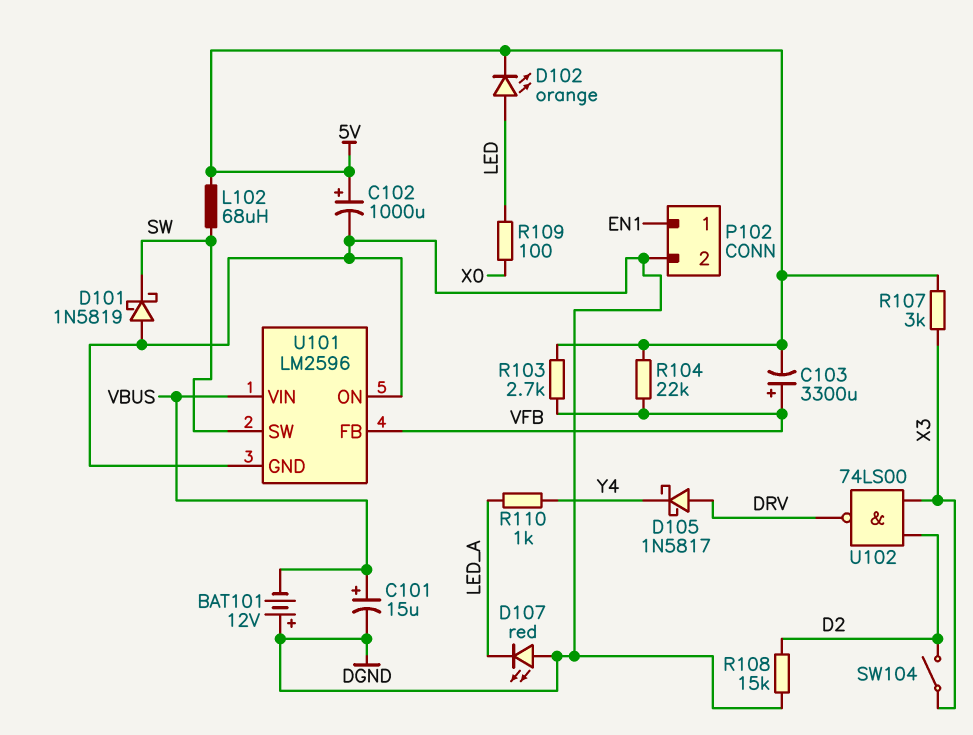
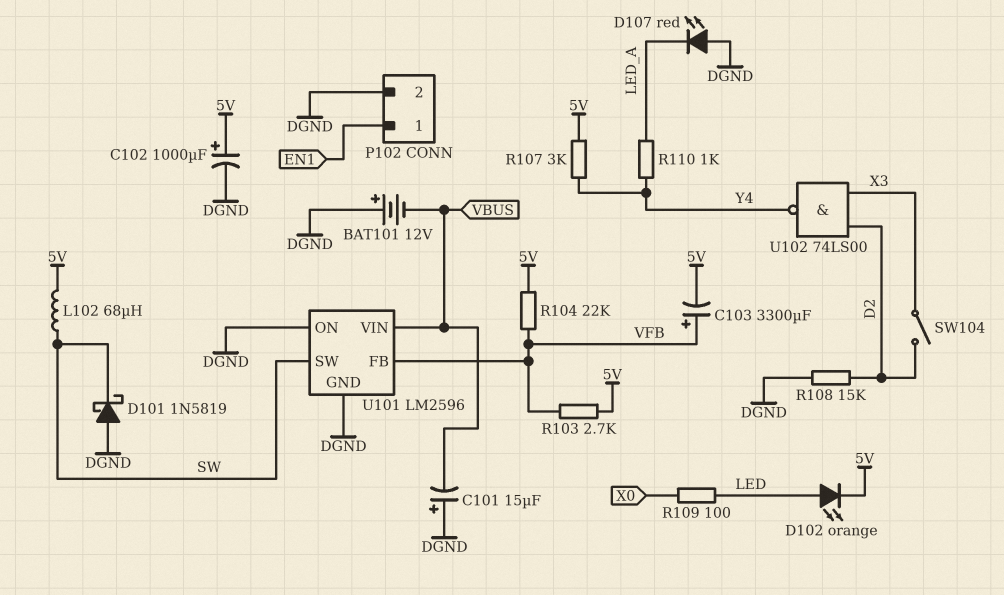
C101: 15uF (plus VBUS, minus DGND) -> 15uF (plus DGND, minus VBUS)
D105: schottky 1N5817 (A DRV, K Y4) -> none
R107: 3k (5V, X3) -> 3k (5V, Y4)
U102: NAND 74LS00 (in D2, in X3, out DRV) -> NAND 74LS00 (in D2, in X3, out Y4)

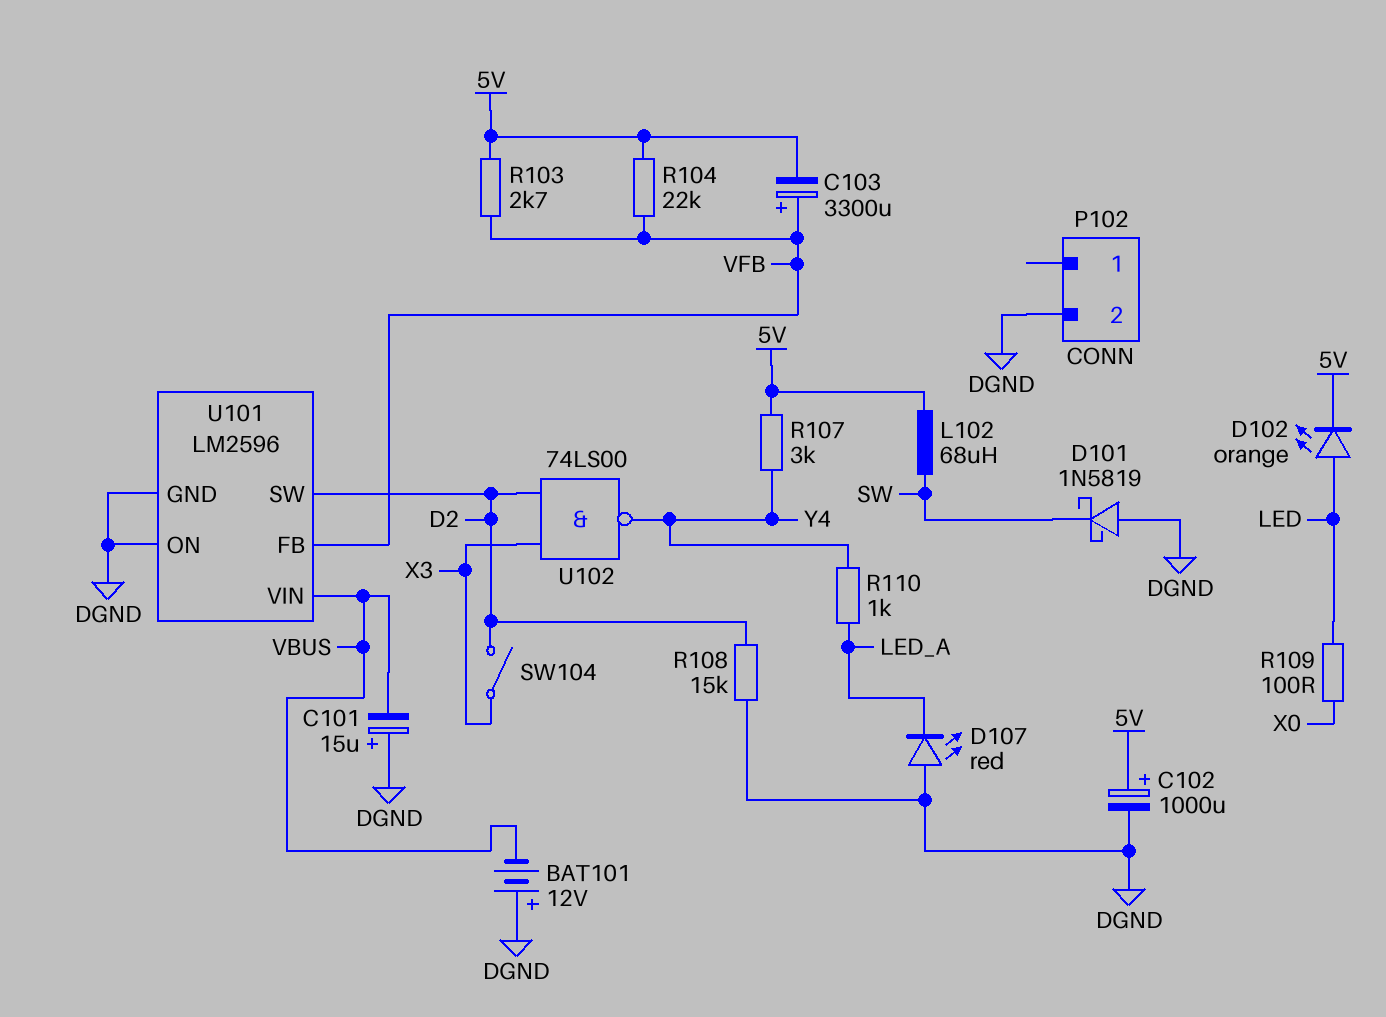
P102 pin 1: EN1 -> none
U101 pin SW: SW -> D2

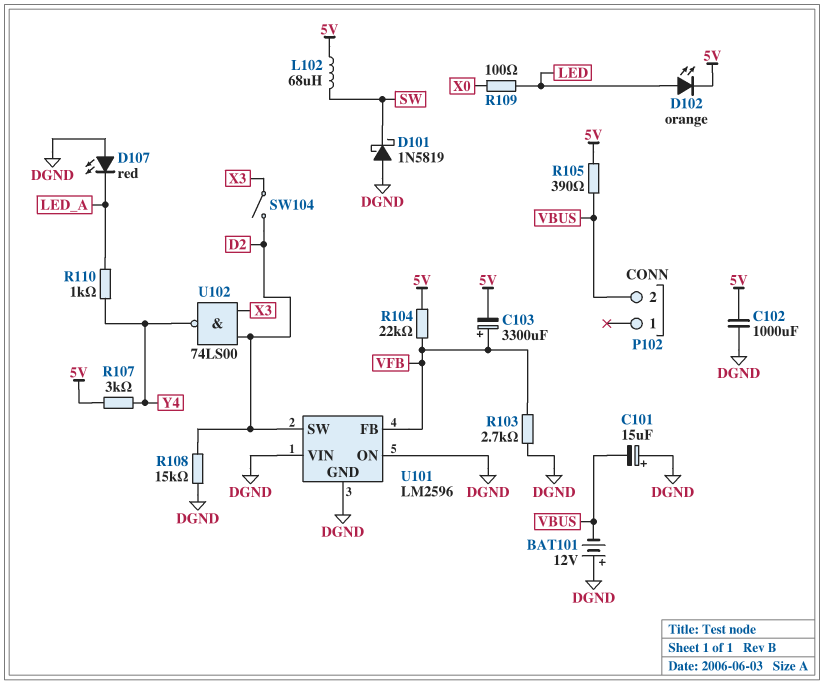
C102: 1000uF (plus 5V, minus DGND) -> 1000uF (5V, DGND)
P102 pin 2: DGND -> VBUS
R103: 2.7k (5V, VFB) -> 2.7k (DGND, VFB)
R105: none -> 390 (5V, VBUS)
U101 pin VIN: VBUS -> DGND

